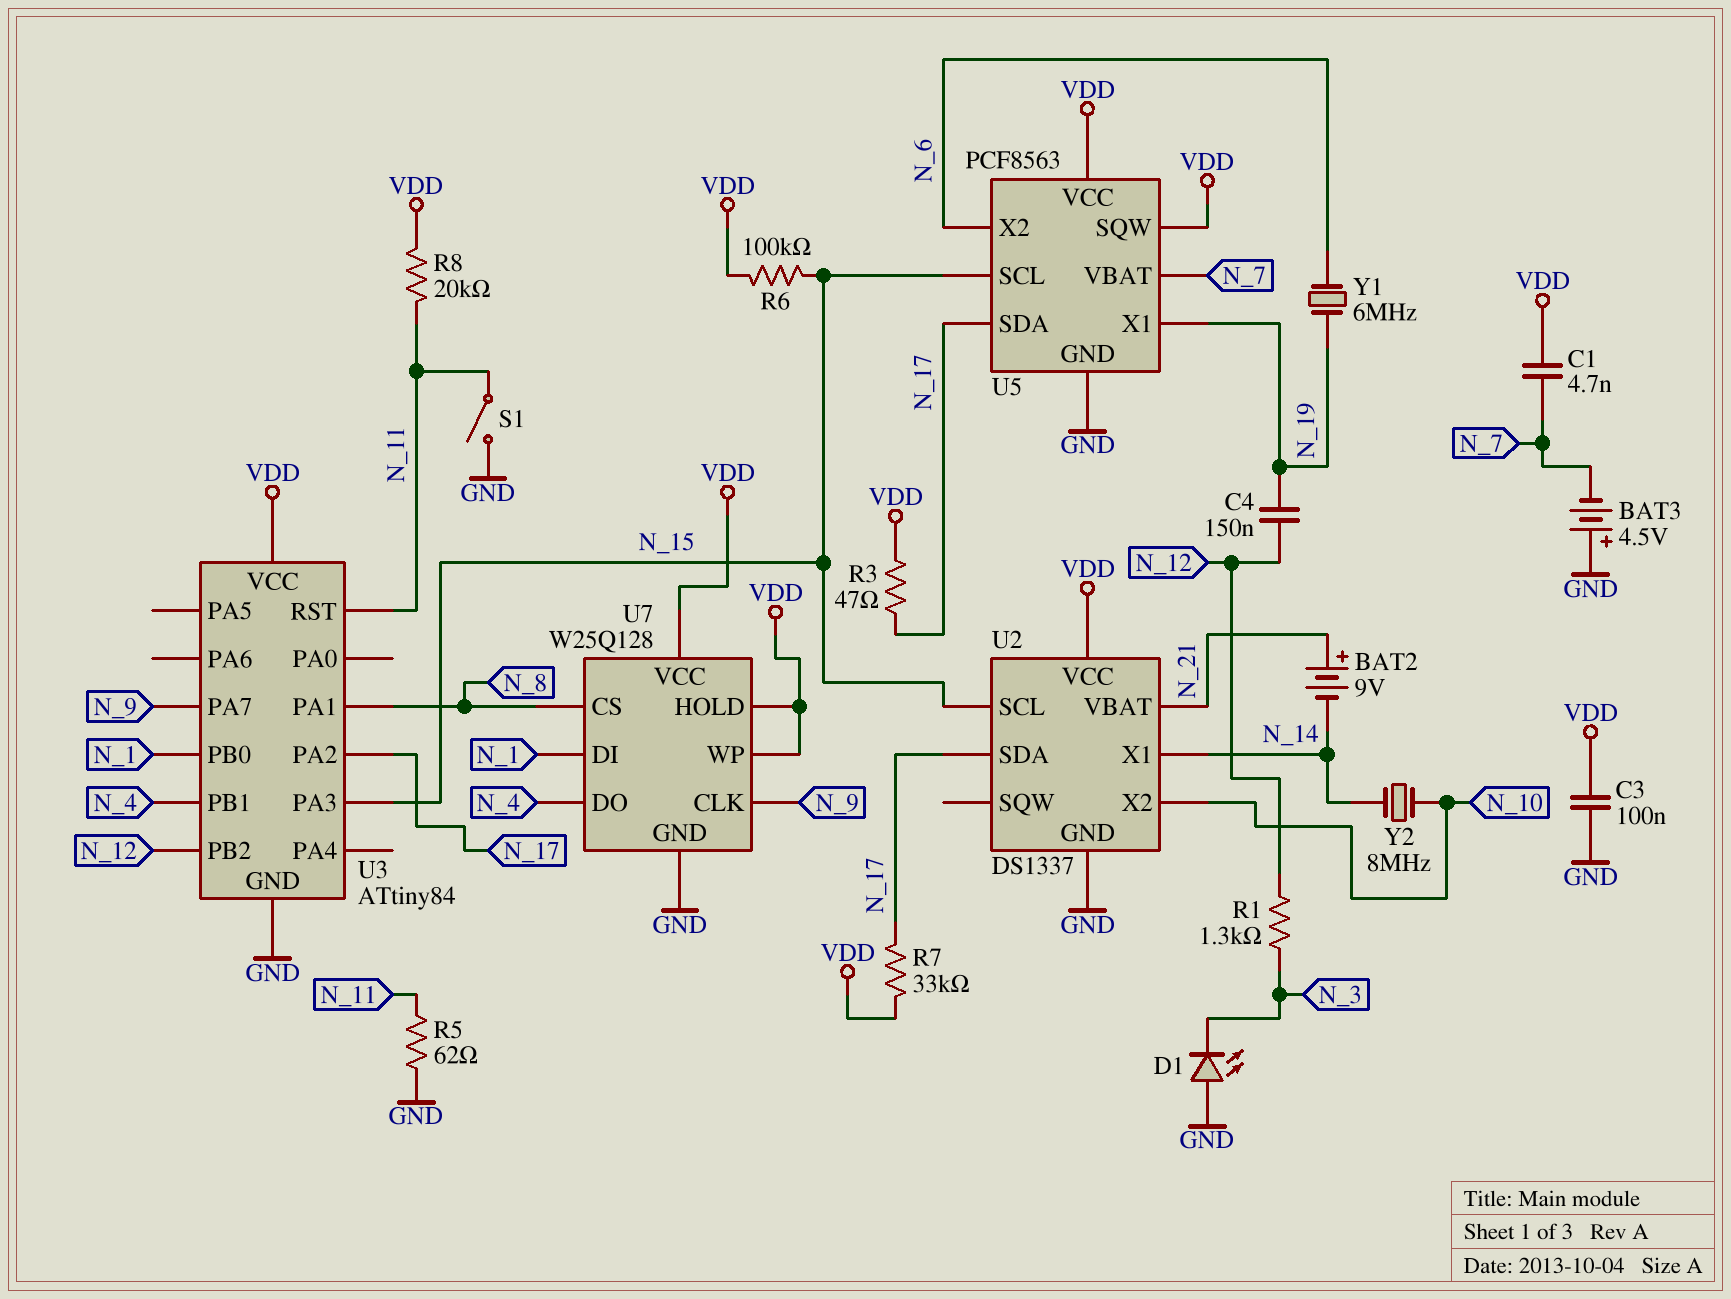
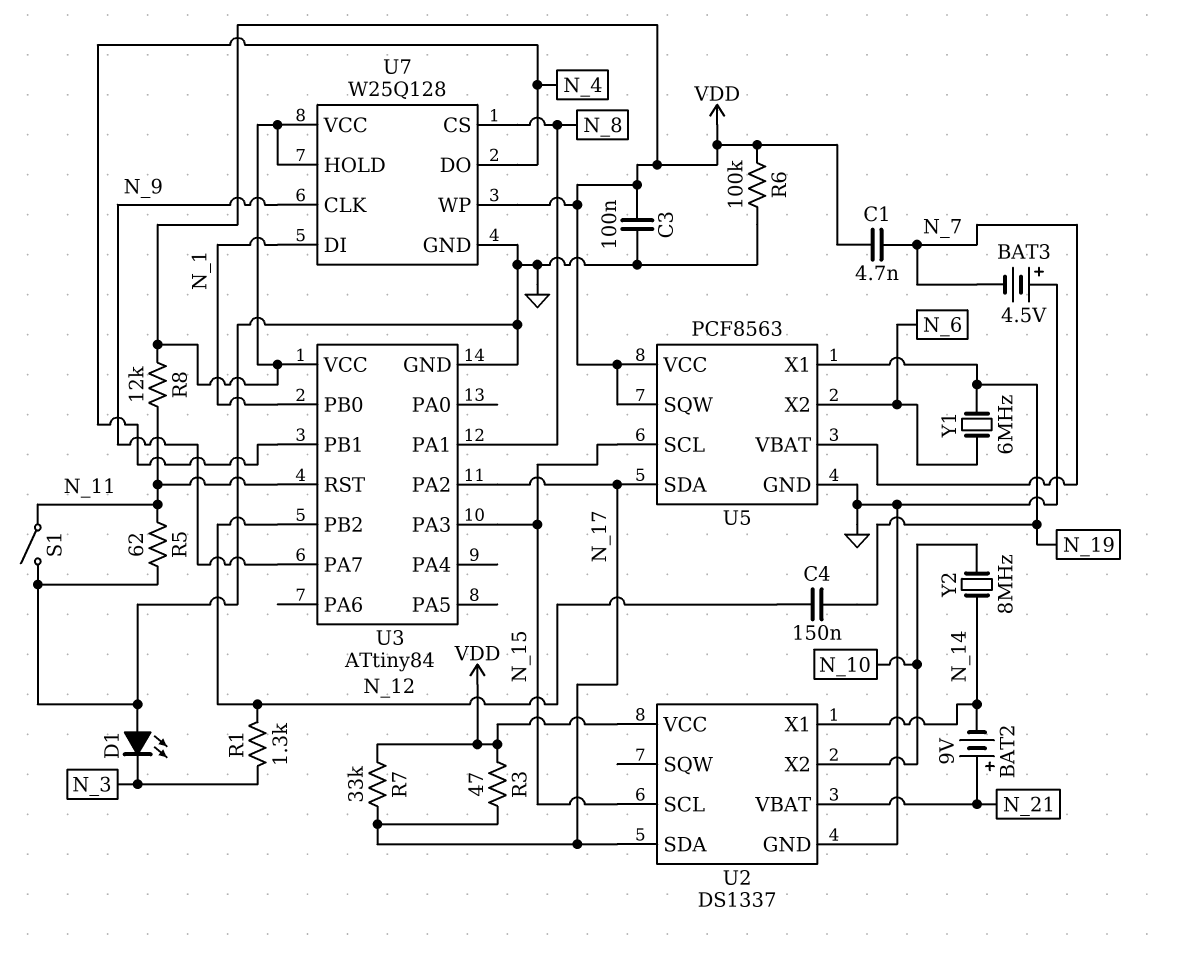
R6: 100k (N_15, VDD) -> 100k (GND, VDD)
R8: 20k (N_11, VDD) -> 12k (N_11, VDD)

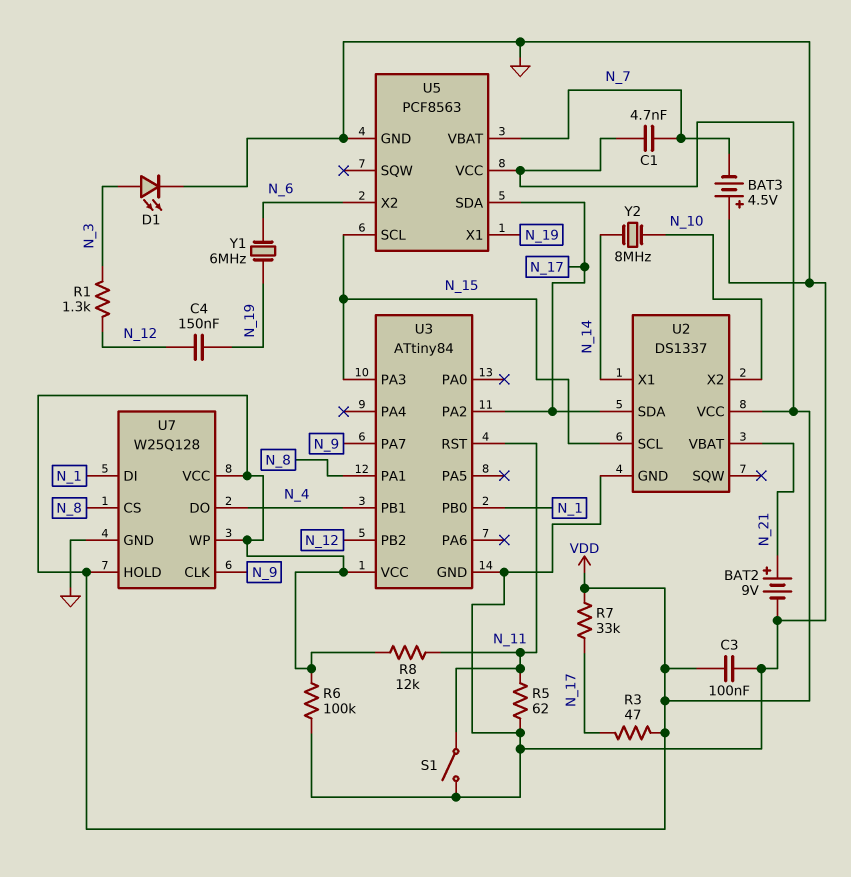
BAT2: 9V (plus N_21, minus N_14) -> 9V (plus N_21, minus GND)
D1: LED (A GND, K N_3) -> LED (A N_3, K GND)
U5 pin SQW: VDD -> none

